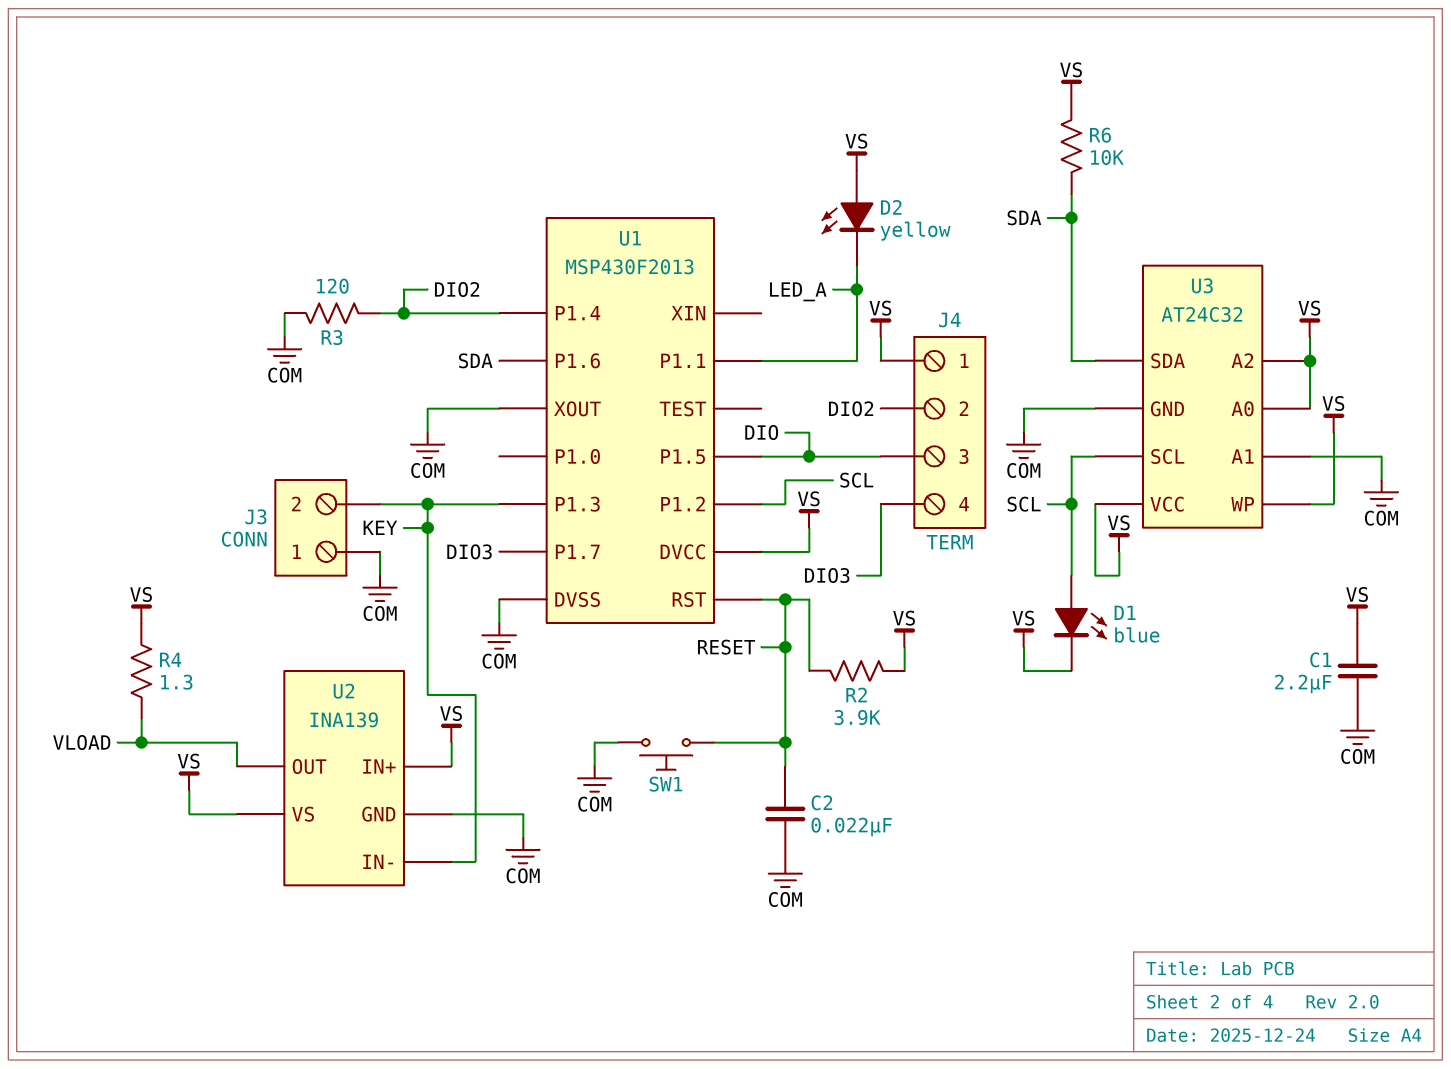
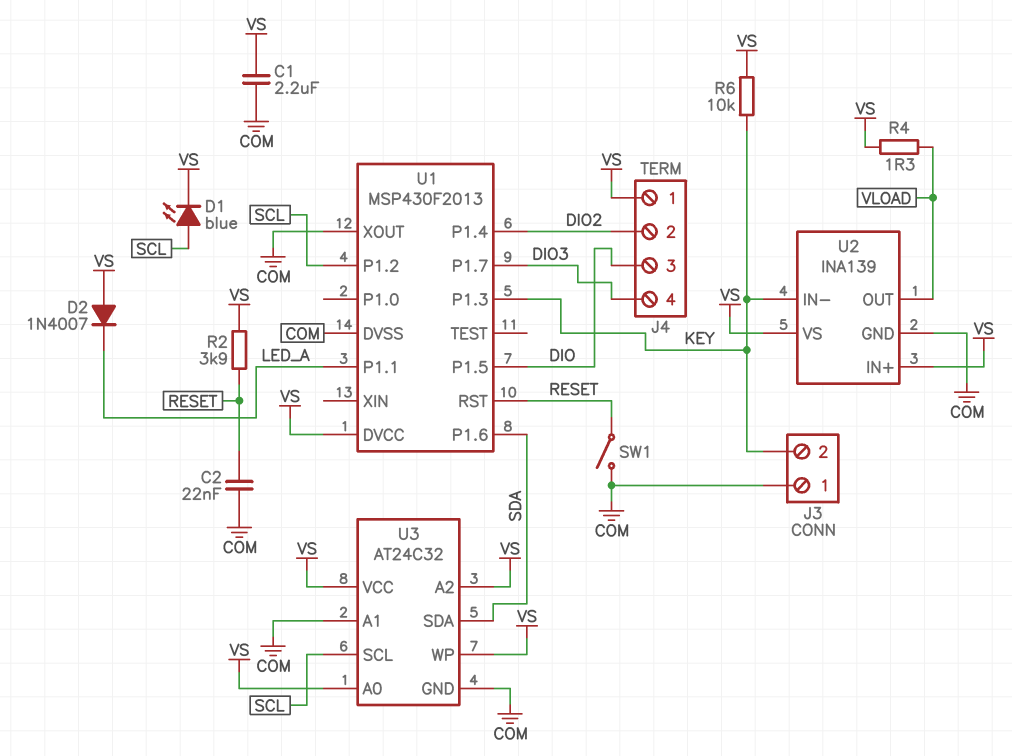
D2: LED yellow (A VS, K LED_A) -> diode 1N4007 (A VS, K LED_A)
R3: 120 (COM, DIO2) -> none
R6: 10k (SDA, VS) -> 10k (KEY, VS)
SW1: button (COM, RESET) -> switch (COM, RESET)

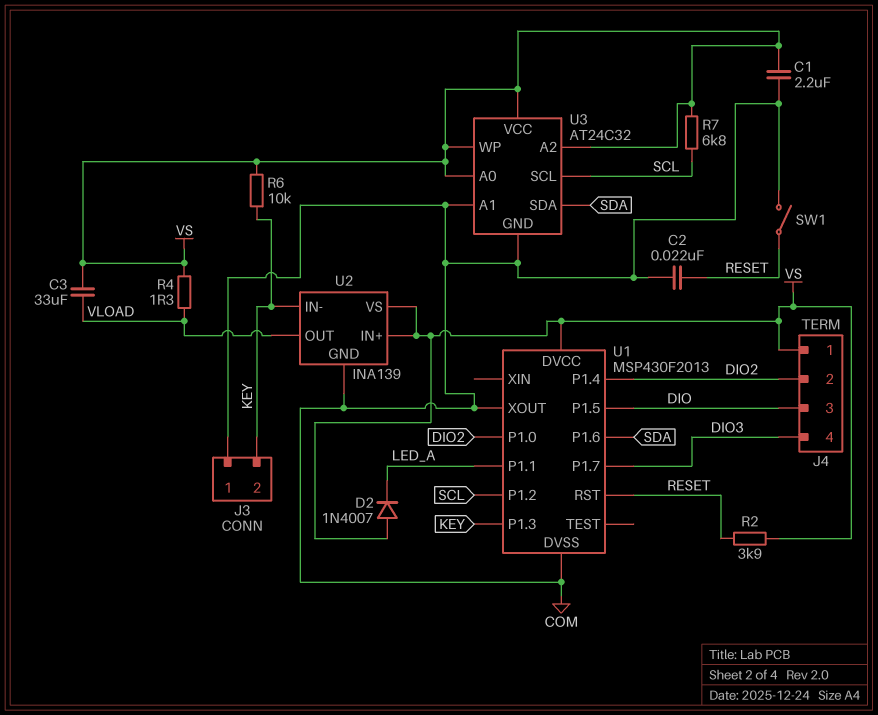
C3: none -> 33uF (VLOAD, VS)
D1: LED blue (A SCL, K VS) -> none
R7: none -> 6.8k (SCL, VS)
U1 pin P1.0: none -> DIO2

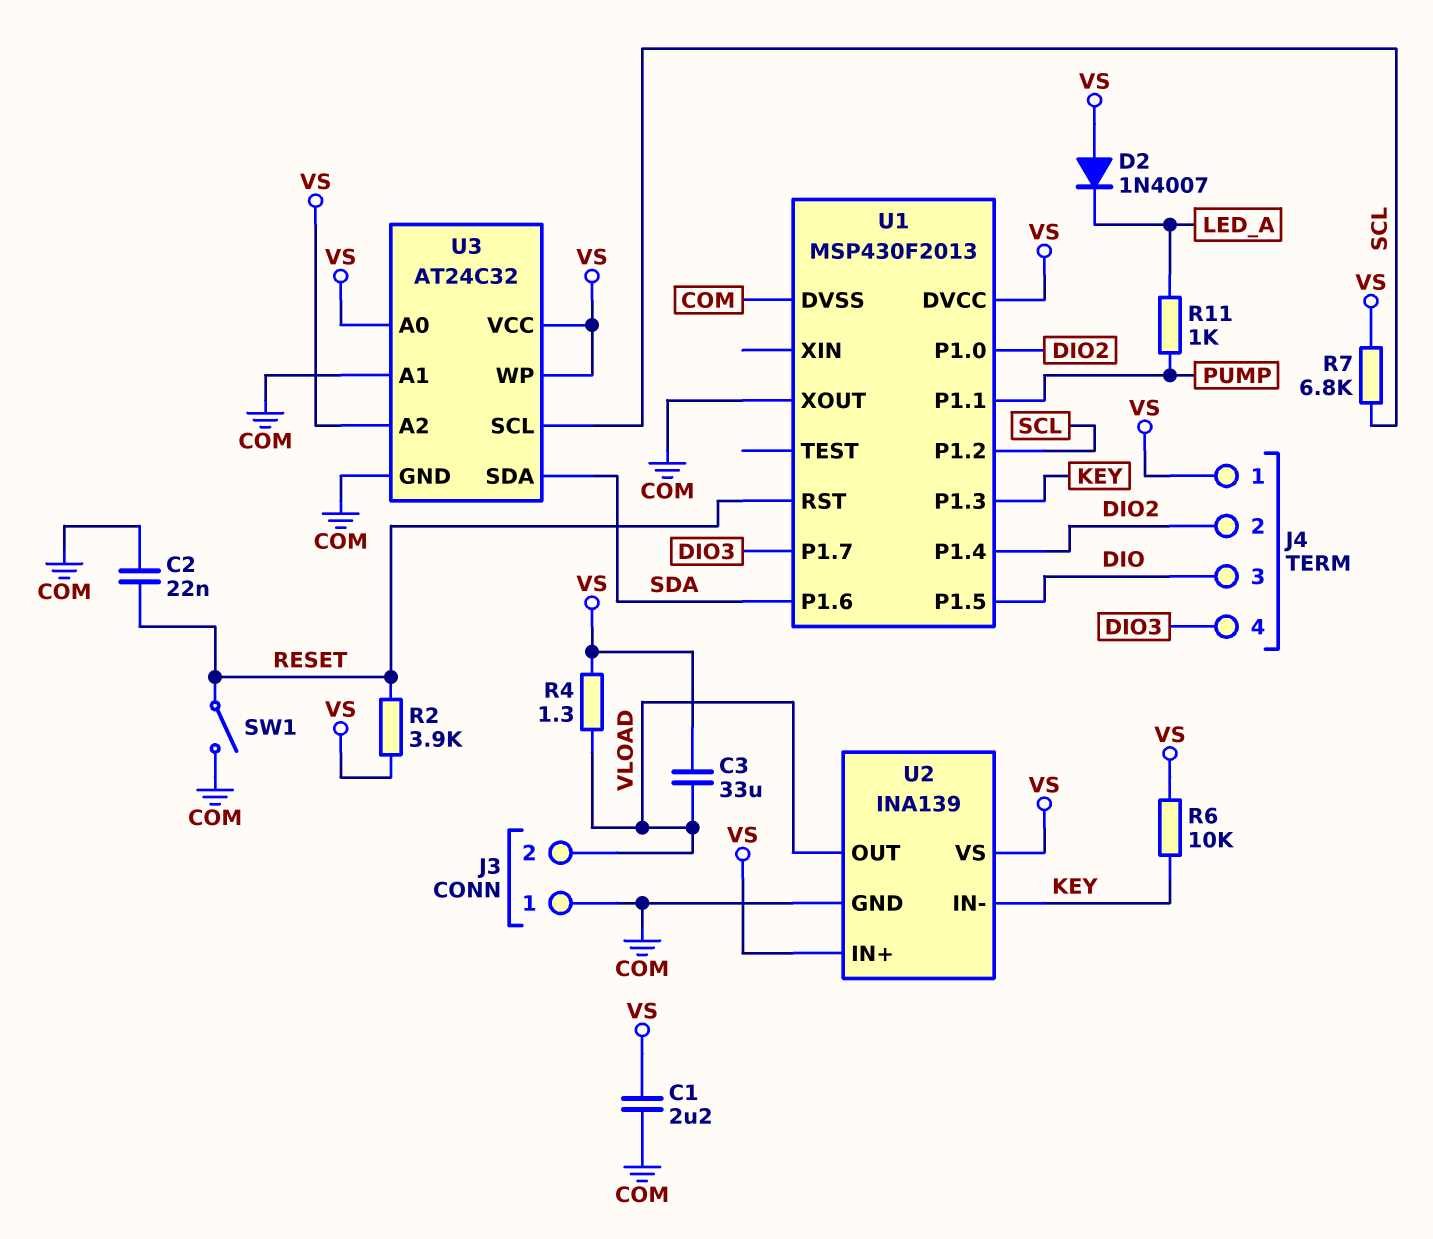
J3 pin 2: KEY -> VLOAD
R11: none -> 1k (LED_A, PUMP)
U1 pin P1.1: LED_A -> PUMP

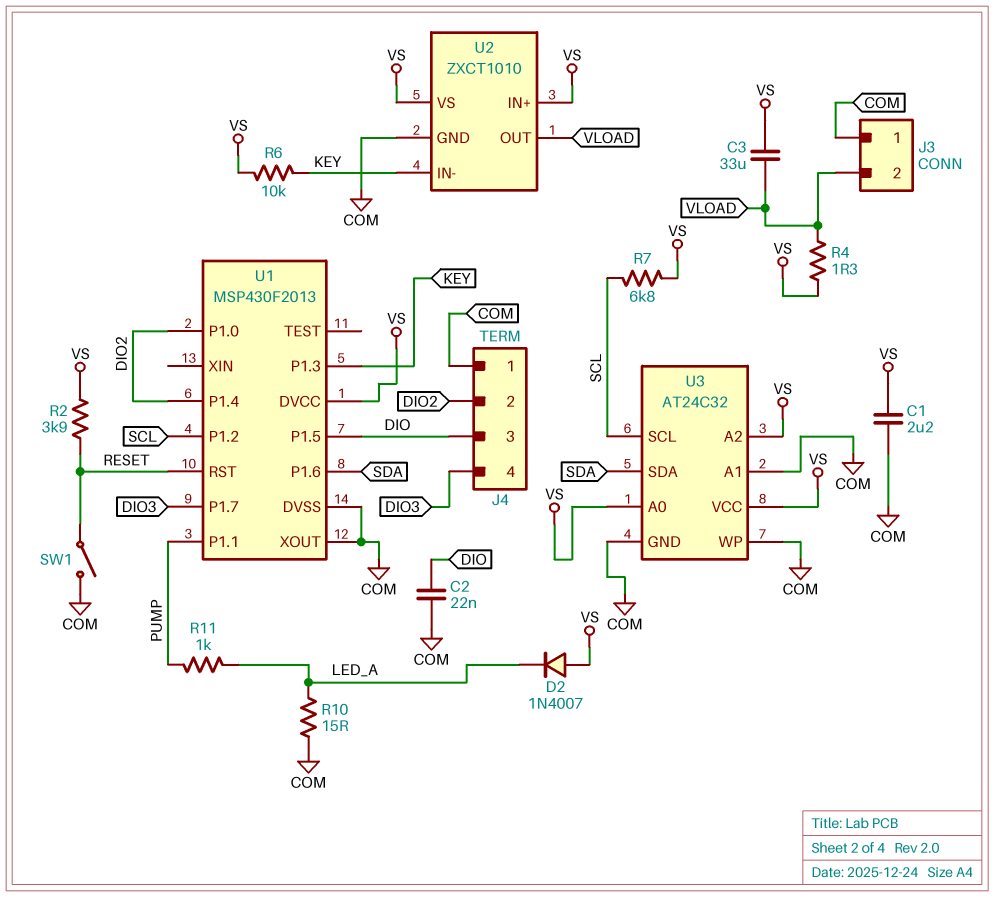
C2: 22nF (COM, RESET) -> 22nF (COM, DIO)
J4 pin 1: VS -> COM
R10: none -> 15 (COM, LED_A)
U2: INA139 -> ZXCT1010
U3 pin WP: VS -> COM

